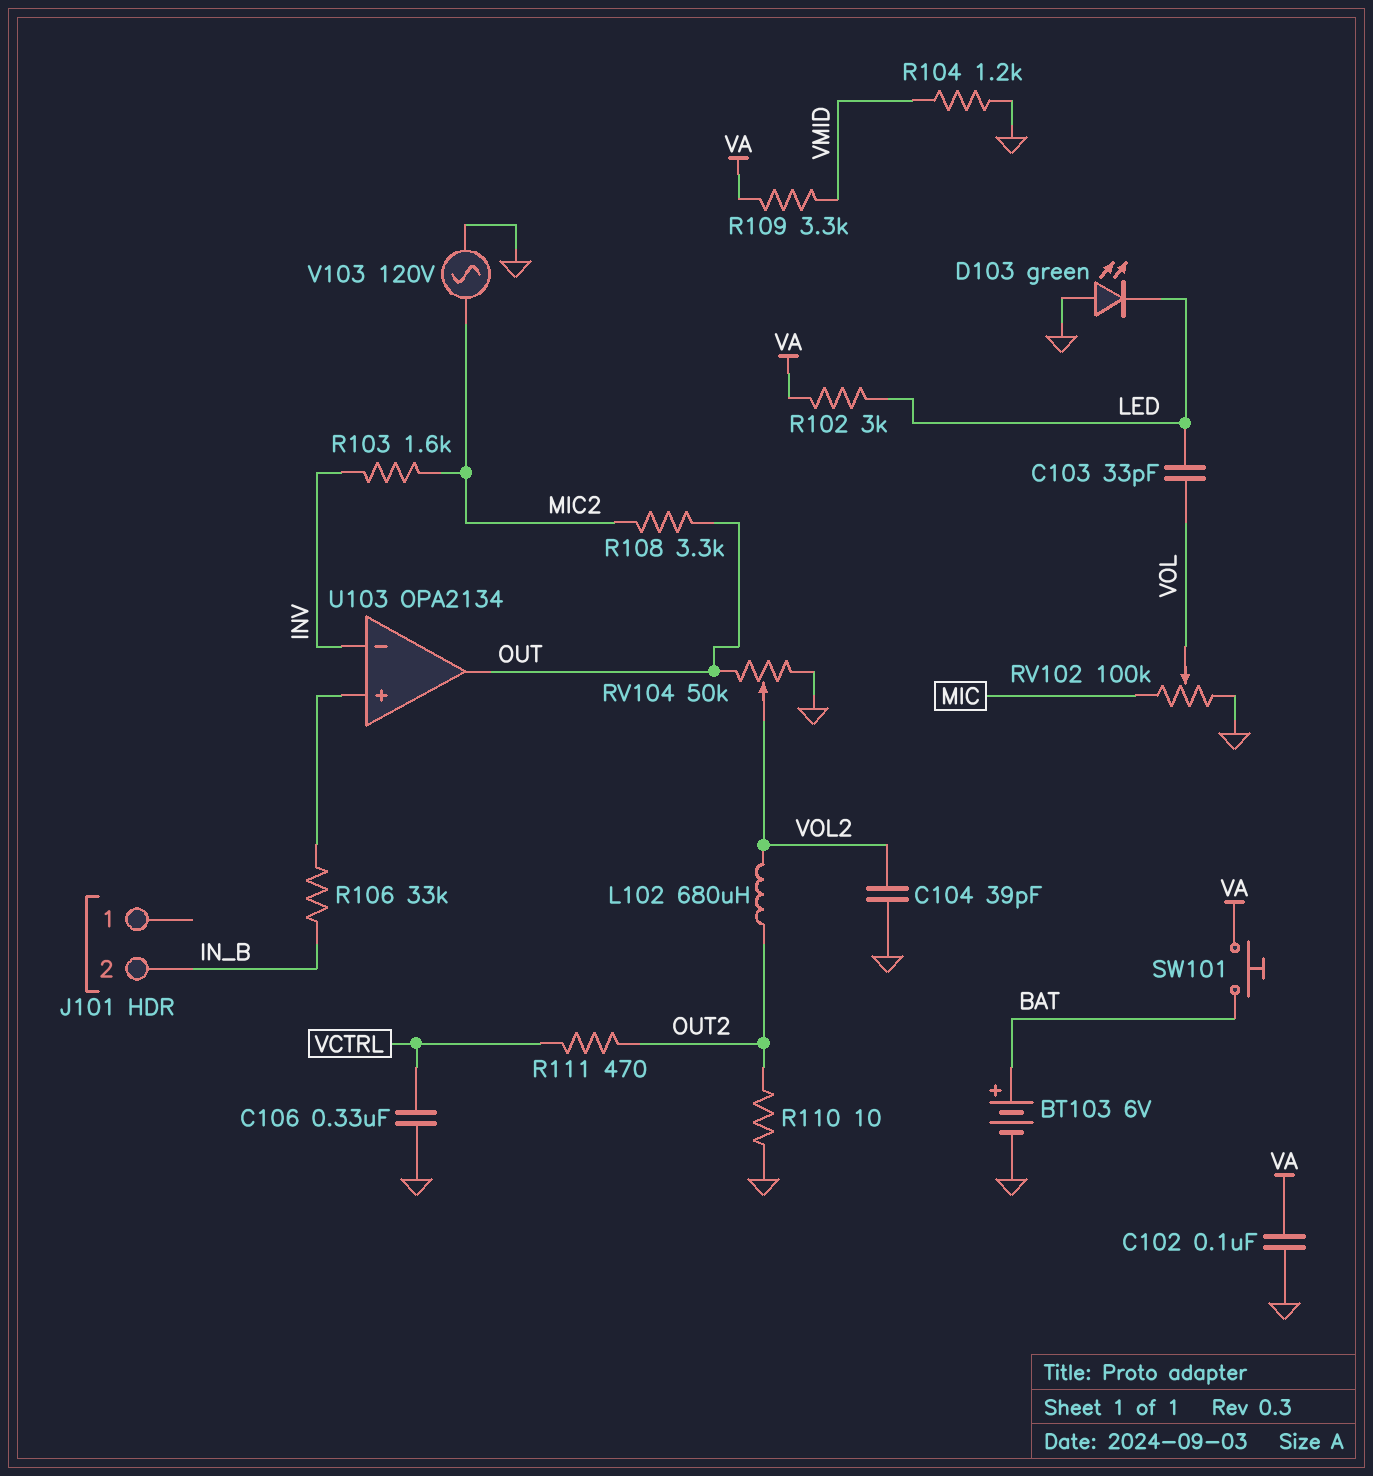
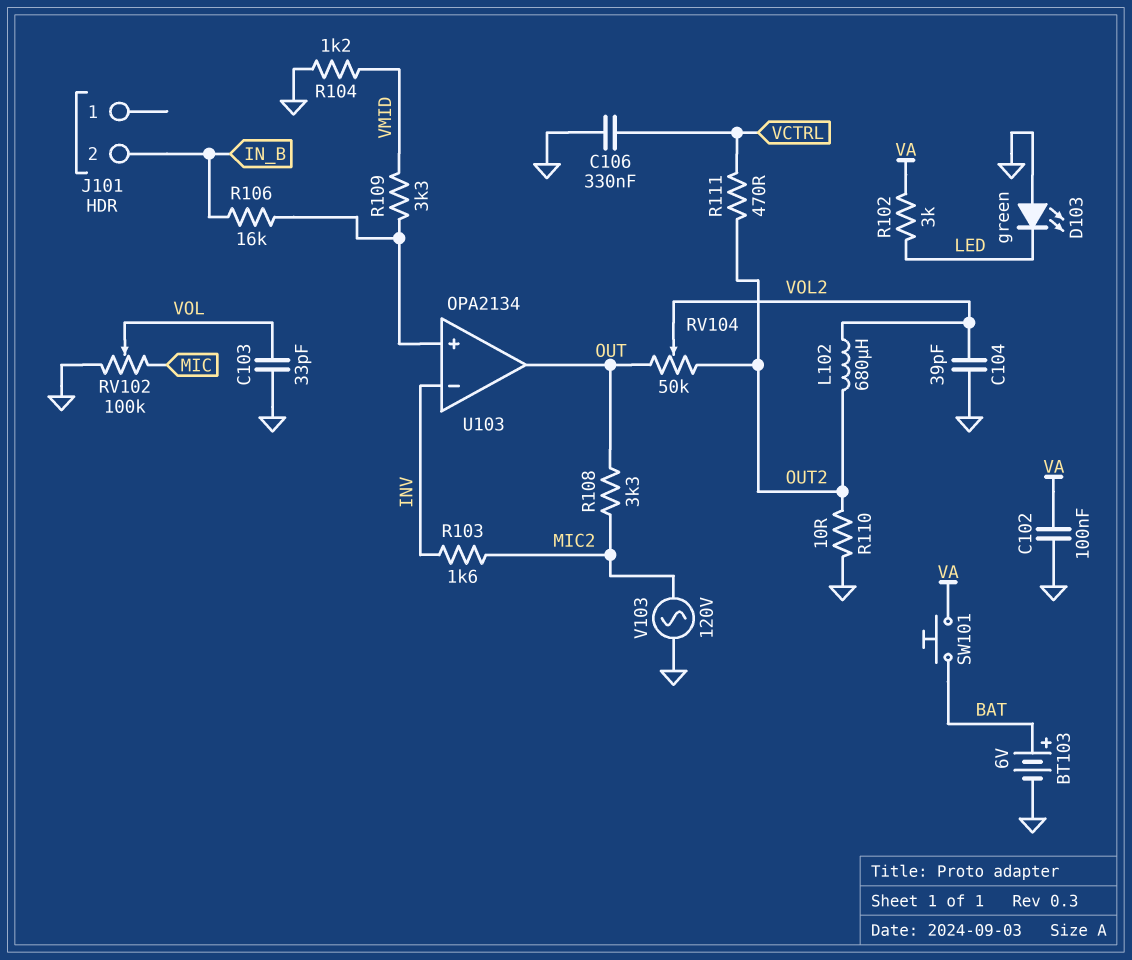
C103: 33pF (LED, VOL) -> 33pF (GND, VOL)
R106: 33k (IN_B, U103/in+) -> 16k (IN_B, U103/in+)
R109: 3.3k (VA, VMID) -> 3.3k (U103/in+, VMID)
RV104: 50k (GND, OUT, wiper VOL2) -> 50k (OUT, OUT2, wiper VOL2)

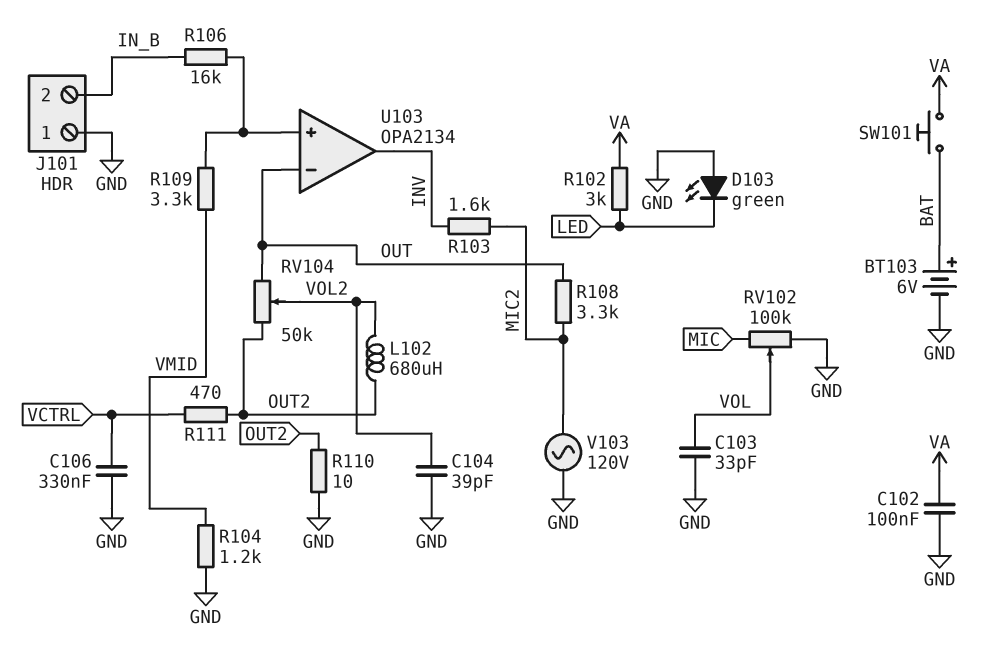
J101 pin 1: none -> GND
U103 pin in-: INV -> OUT
U103 pin out: OUT -> INV

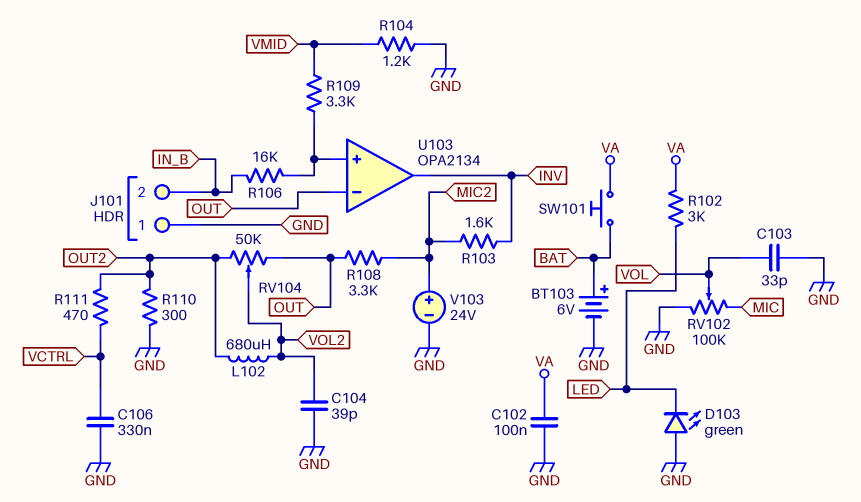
R110: 10 (GND, OUT2) -> 300 (GND, OUT2)
V103: AC 120V (GND, MIC2) -> 24V (plus MIC2, minus GND)

